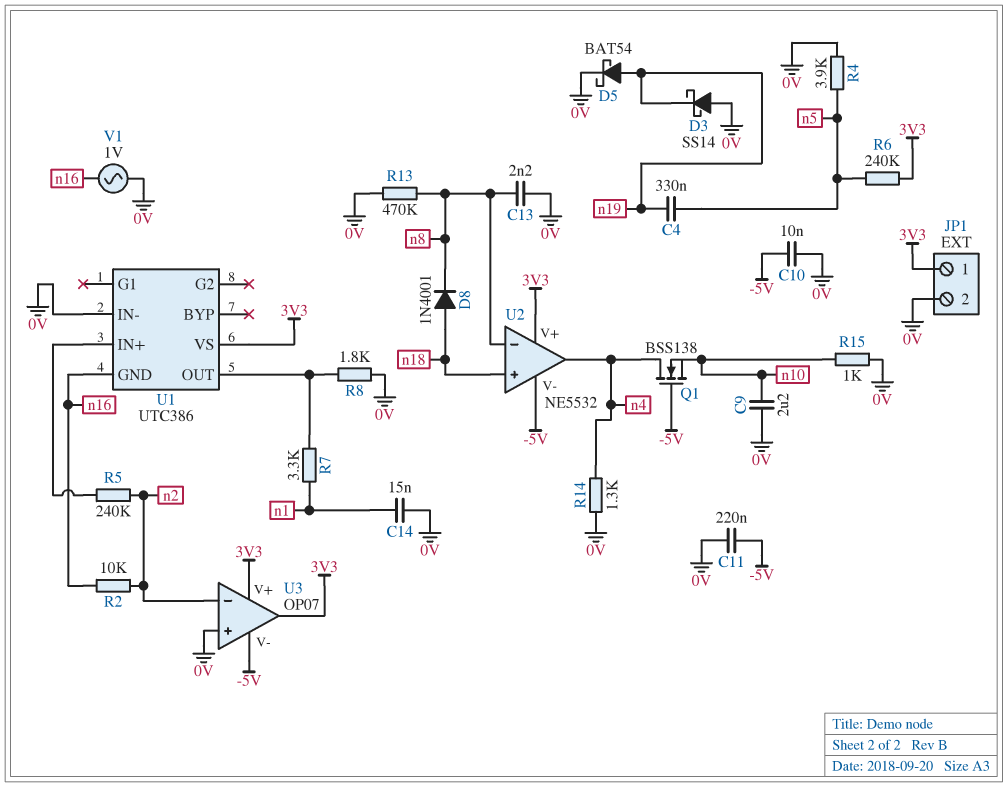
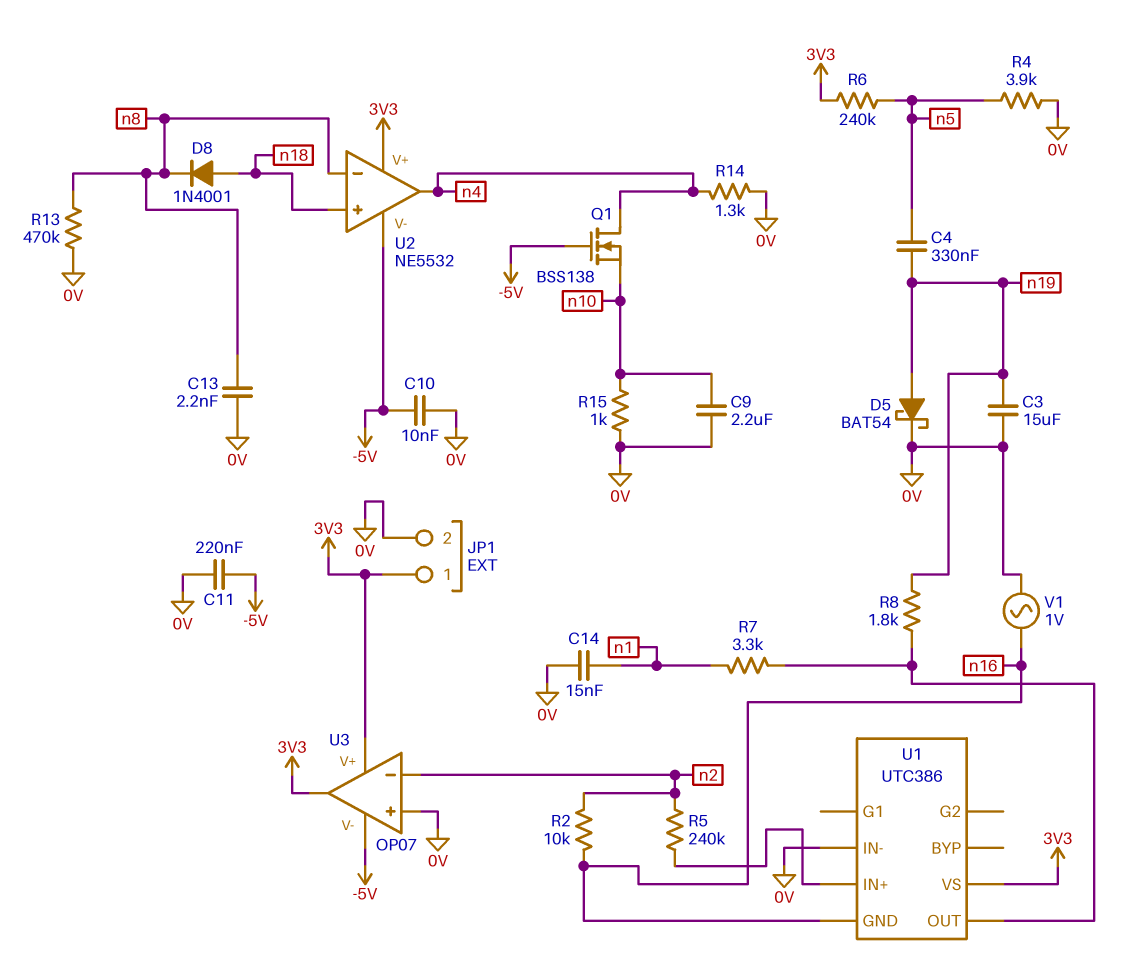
C3: none -> 15uF (0V, n19)
D3: schottky SS14 (A 0V, K n19) -> none
R8: 1.8k (0V, U1/OUT) -> 1.8k (U1/OUT, n19)

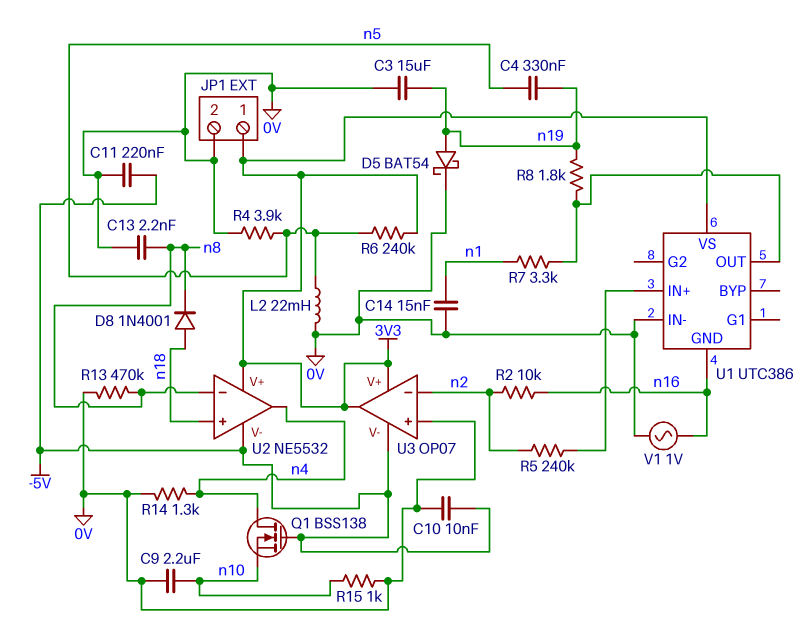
L2: none -> 22mH (0V, n5)

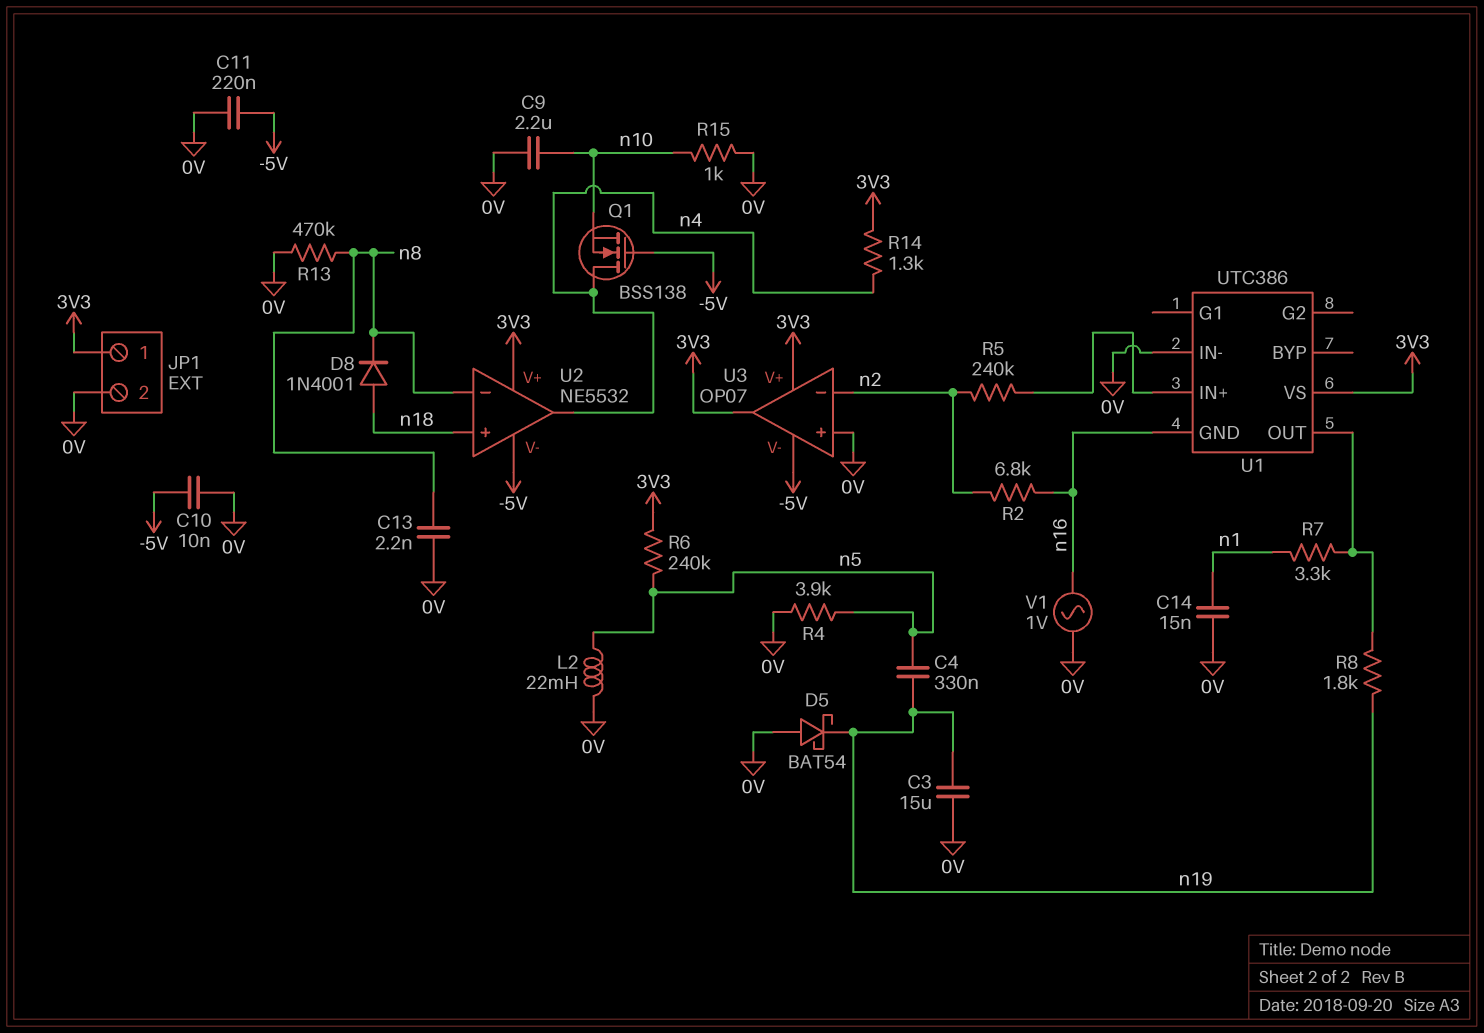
D5: schottky BAT54 (A n19, K 0V) -> schottky BAT54 (A 0V, K n19)
R2: 10k (n2, n16) -> 6.8k (n2, n16)
R14: 1.3k (0V, n4) -> 1.3k (3V3, n4)

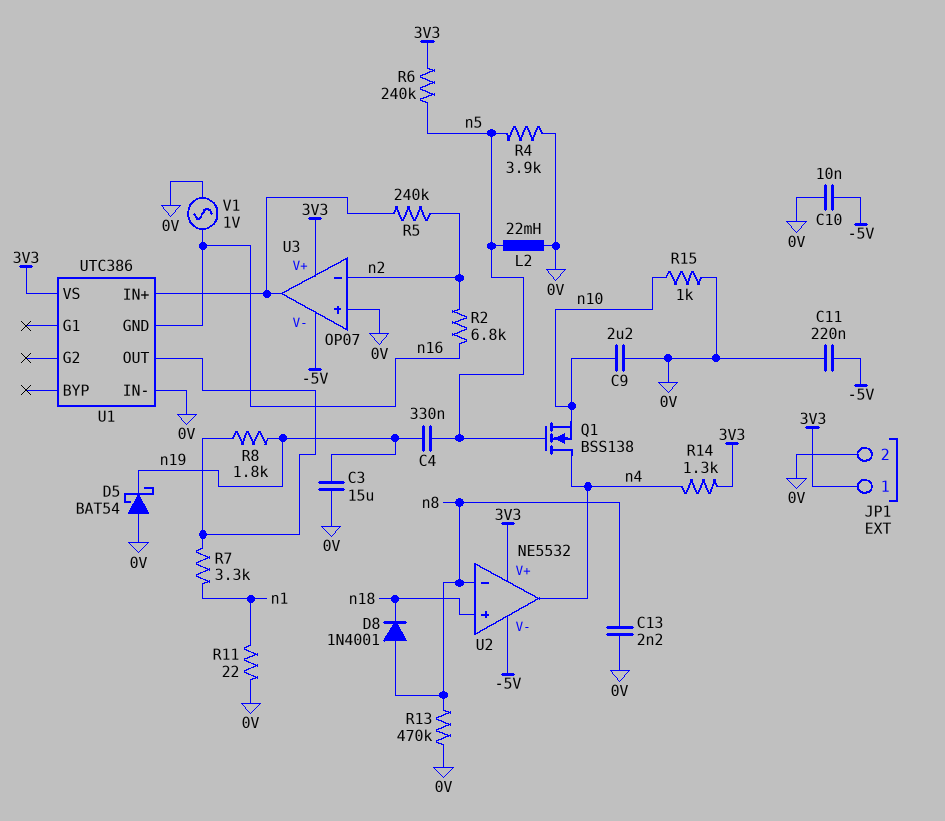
C14: 15nF (0V, n1) -> none
D8: diode 1N4001 (A n18, K n8) -> diode 1N4001 (A n8, K n18)
Q1: NMOS BSS138 (G -5V, D n4, S n10) -> NMOS BSS138 (G n5, D n4, S n10)
R11: none -> 22 (0V, n1)
U3 pin out: 3V3 -> U1/IN+

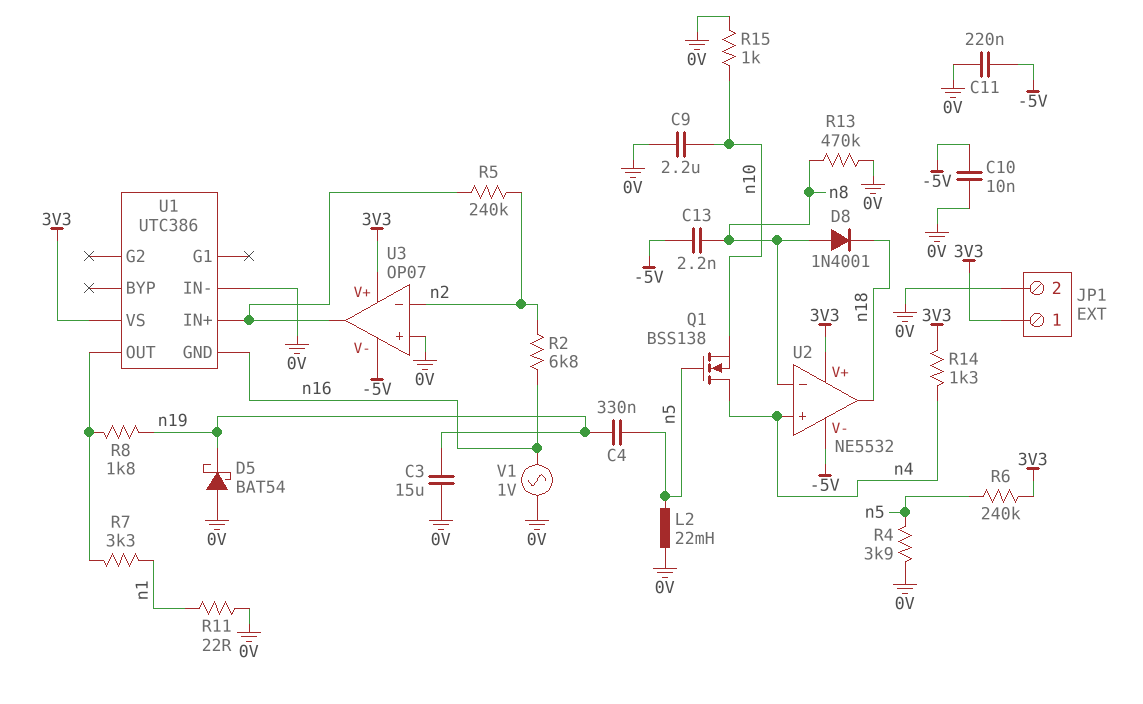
C13: 2.2nF (0V, n8) -> 2.2nF (-5V, n8)
U2 pin in+: n18 -> n4
U2 pin out: n4 -> n18

